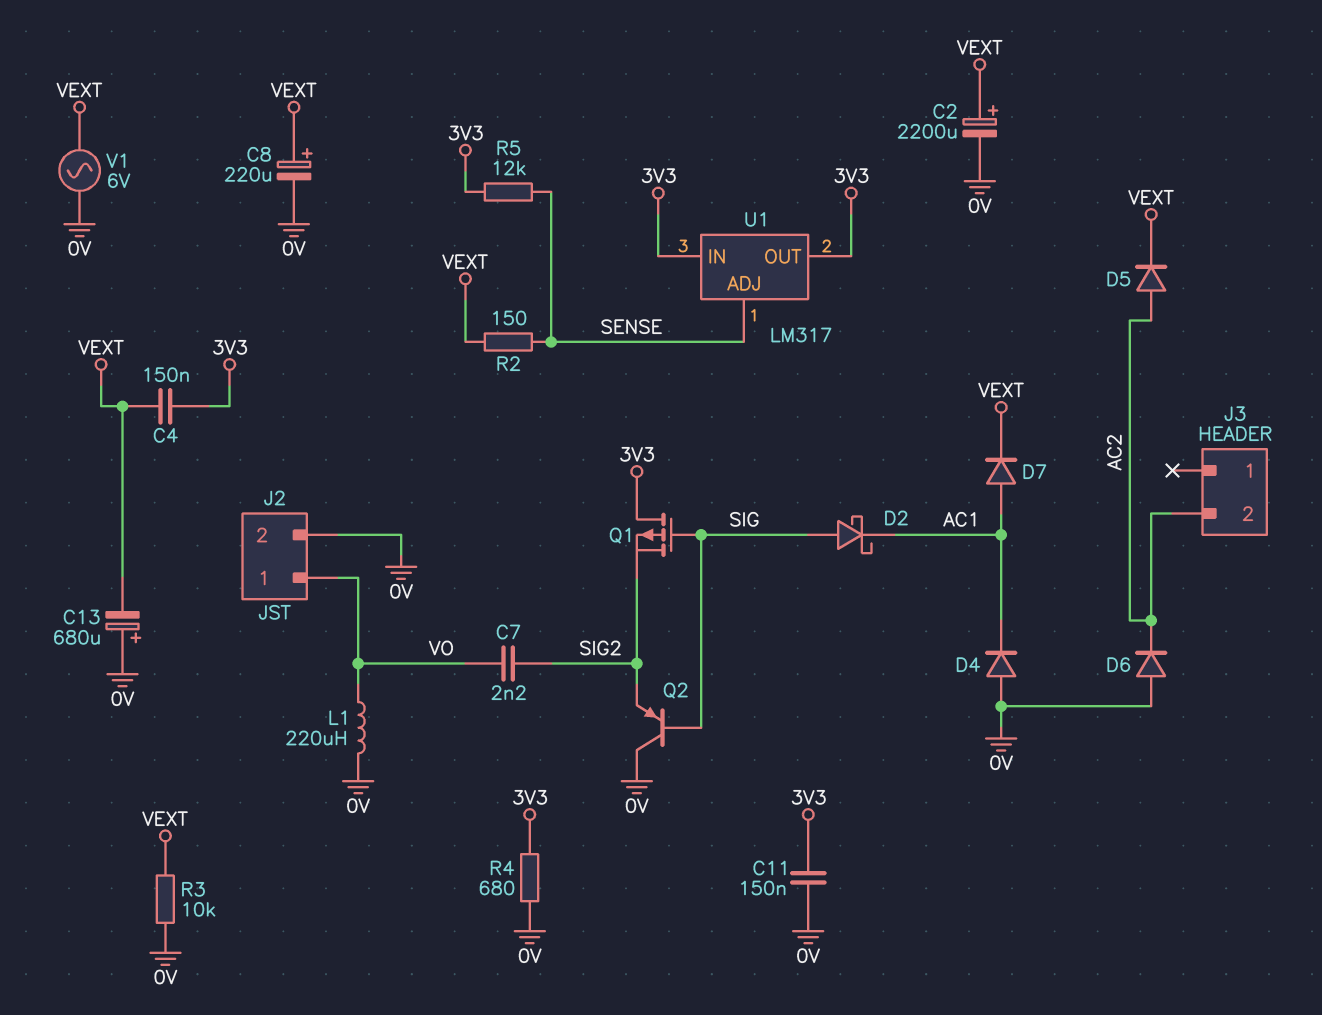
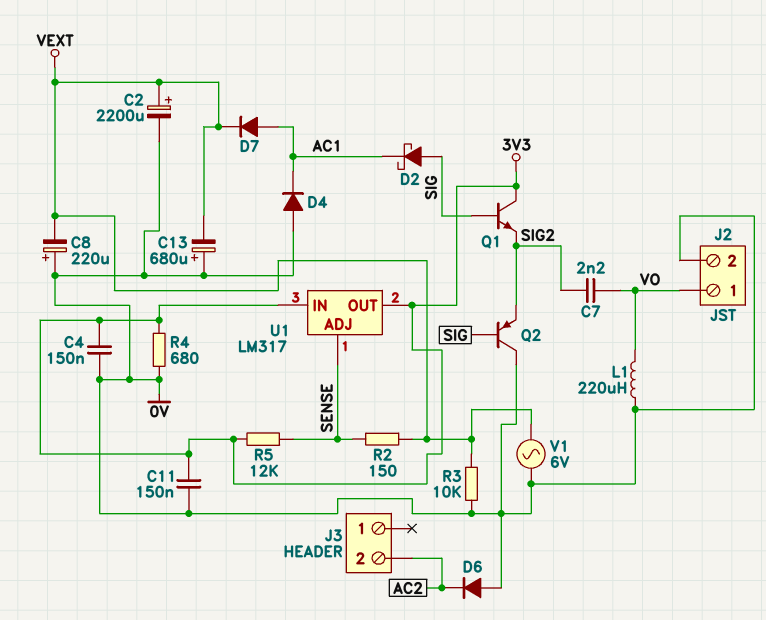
C4: 150nF (3V3, VEXT) -> 150nF (0V, 3V3)
C8: 220uF (plus VEXT, minus 0V) -> 220uF (plus 0V, minus VEXT)
D5: diode (A AC2, K VEXT) -> none
Q1: PMOS (G SIG, D 3V3, S SIG2) -> NPN (B SIG, C 3V3, E SIG2)

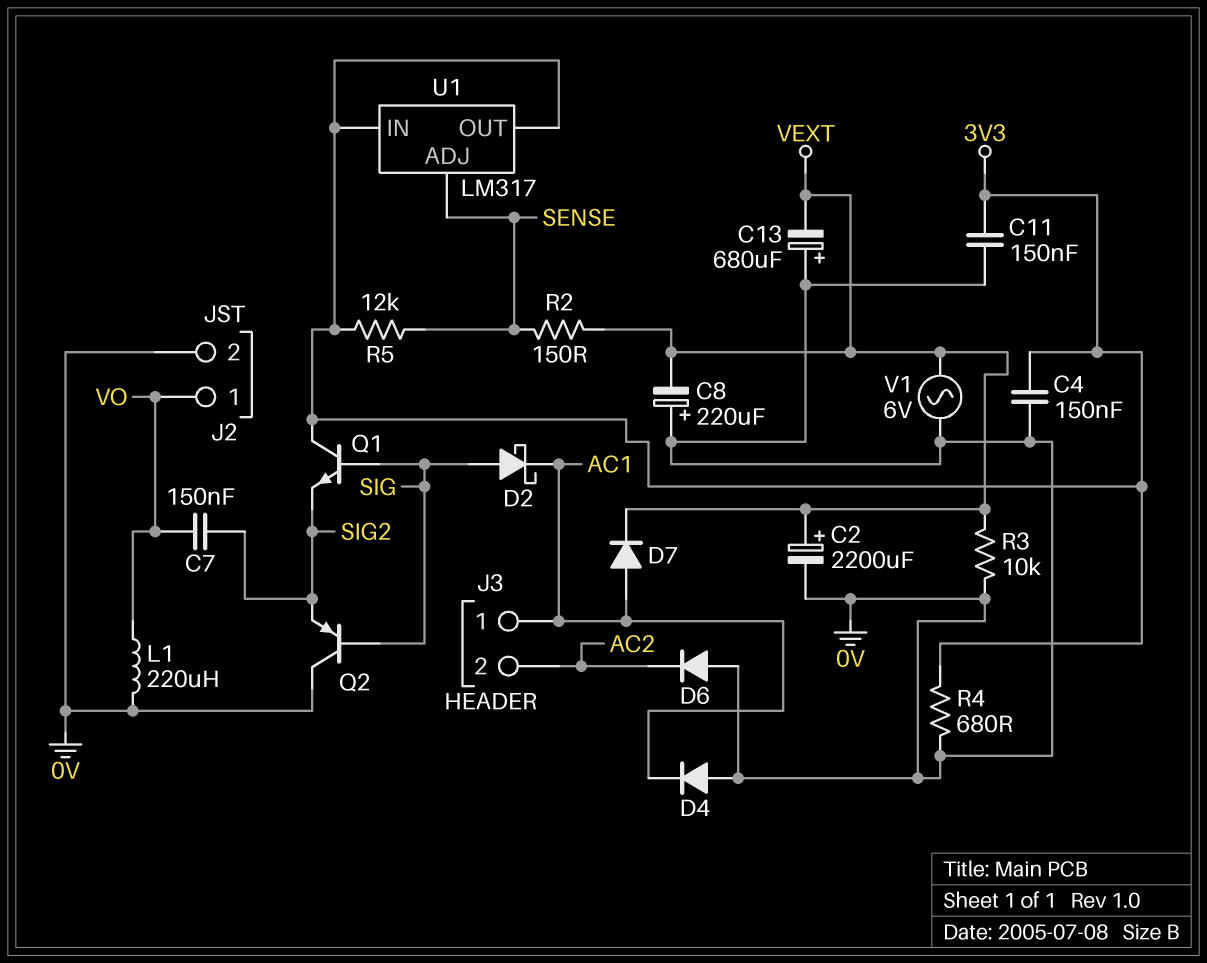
C7: 2.2nF (SIG2, VO) -> 150nF (SIG2, VO)
J3 pin 1: none -> AC1

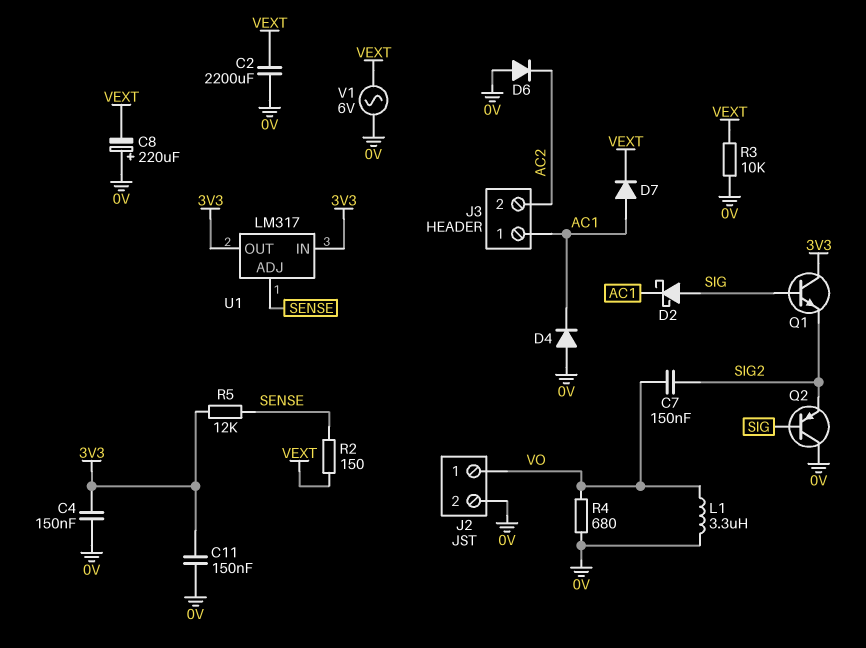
C2: 2200uF (plus VEXT, minus 0V) -> 2200uF (0V, VEXT)
C13: 680uF (plus 0V, minus VEXT) -> none
L1: 220uH (0V, VO) -> 3.3uH (0V, VO)
R4: 680 (0V, 3V3) -> 680 (0V, VO)

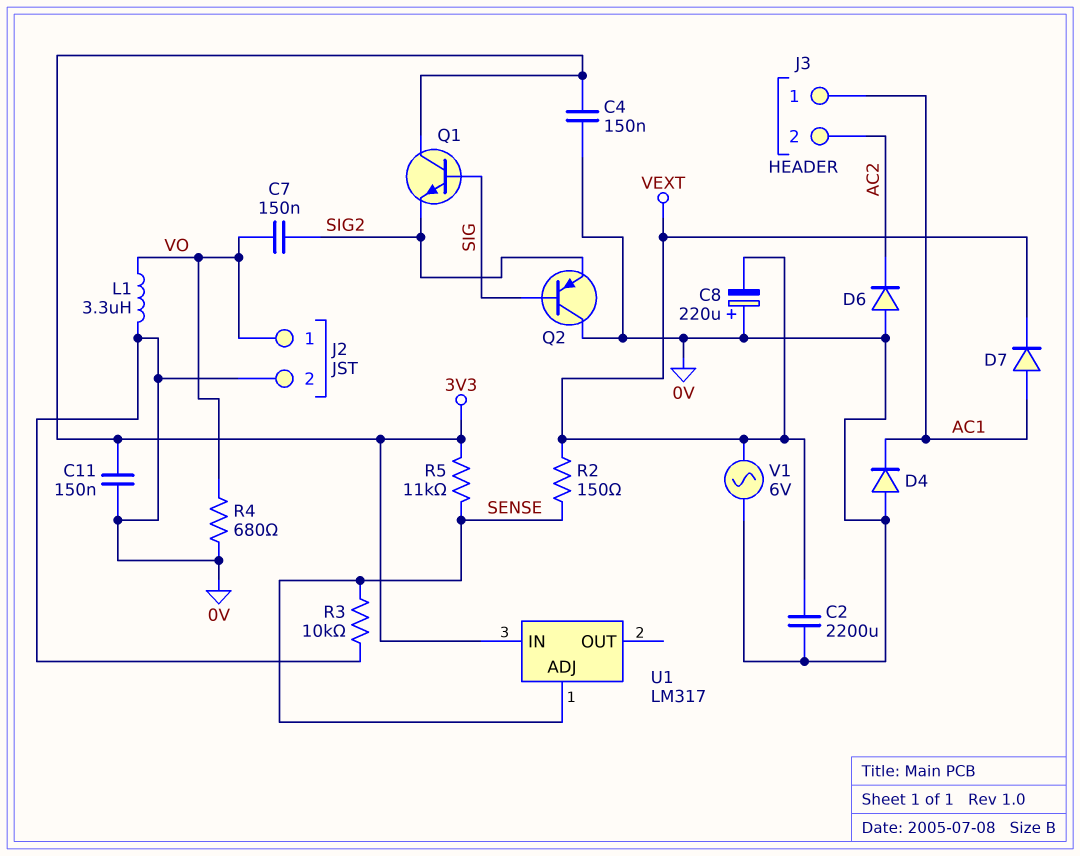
D2: schottky (A SIG, K AC1) -> none
R3: 10k (0V, VEXT) -> 10k (0V, SENSE)
R5: 12k (3V3, SENSE) -> 11k (3V3, SENSE)
U1 pin OUT: 3V3 -> none

